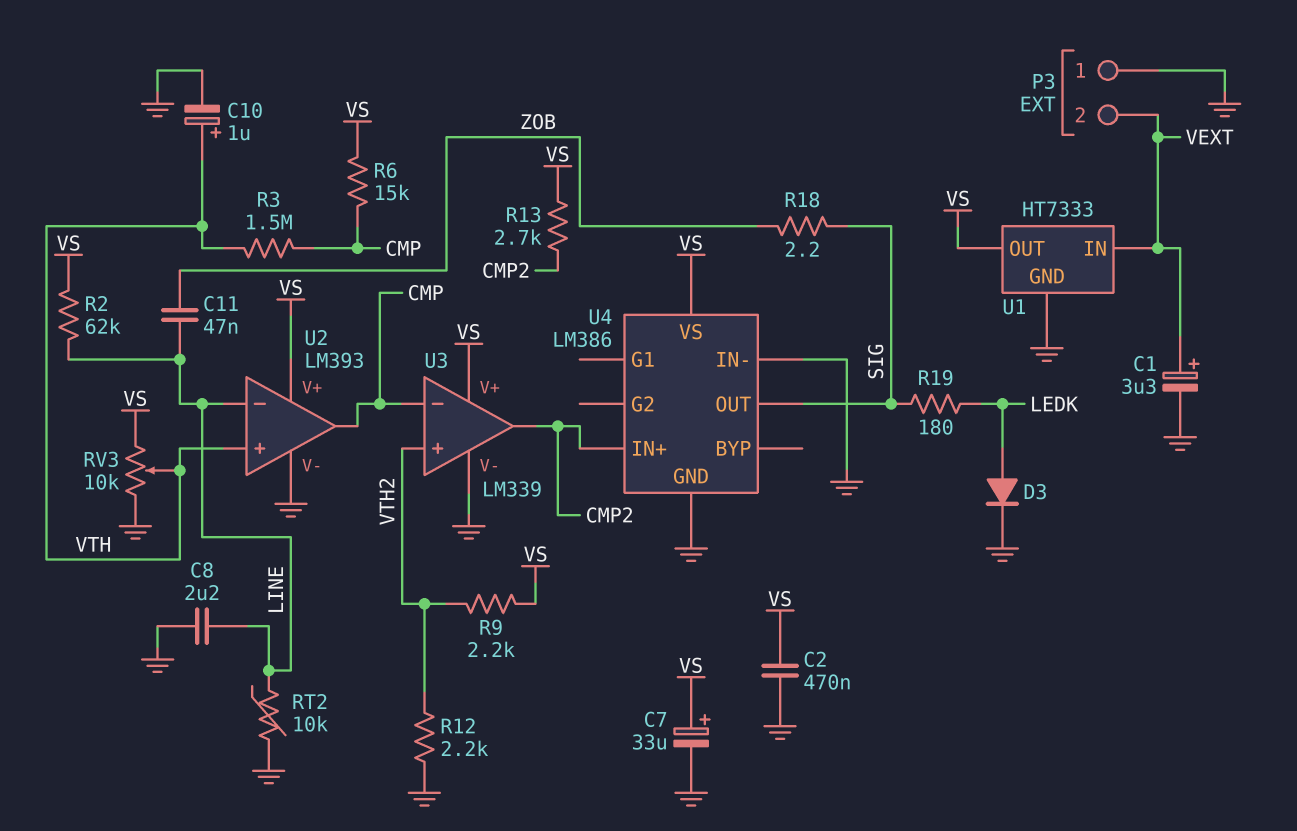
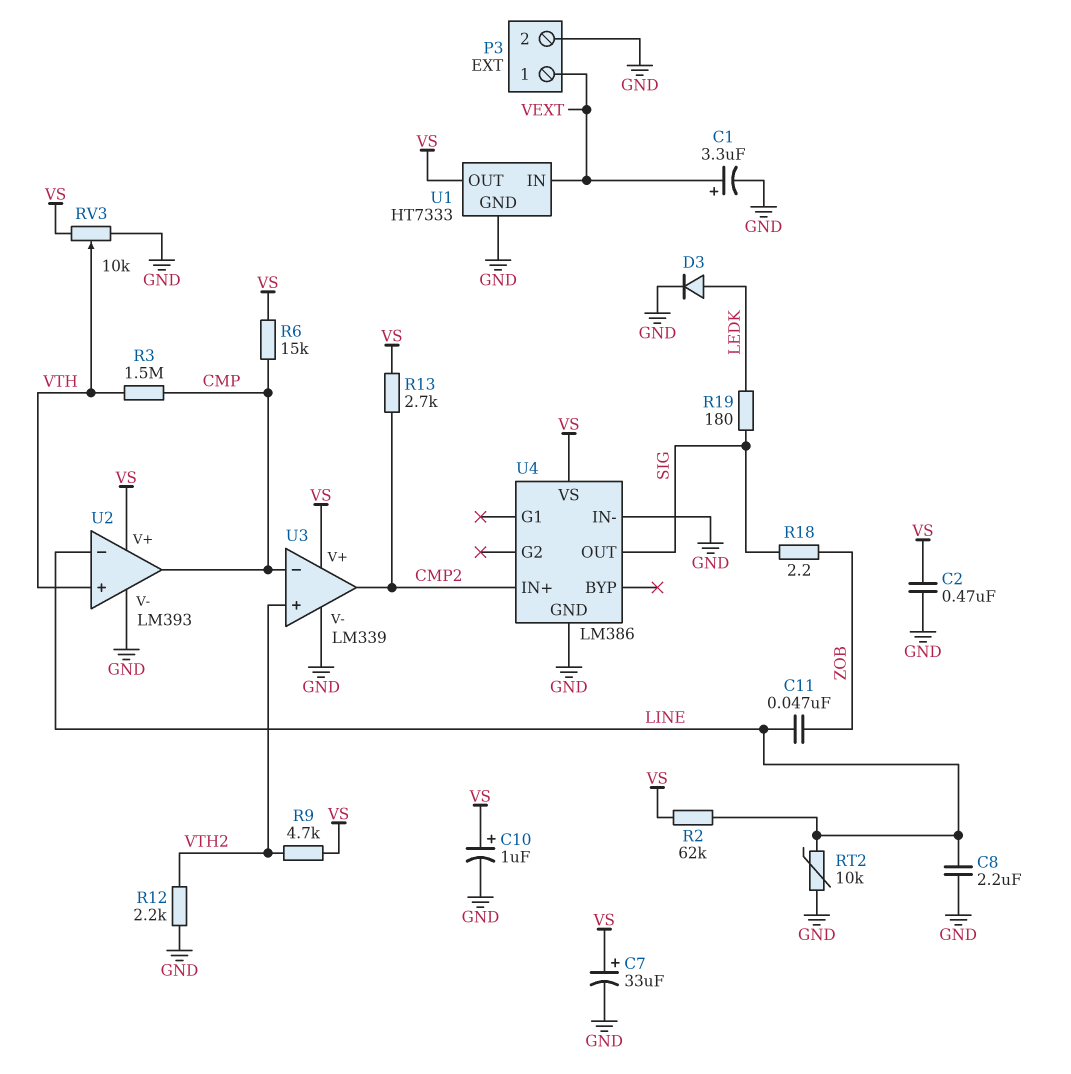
C10: 1uF (plus VTH, minus GND) -> 1uF (plus VS, minus GND)
P3 pin 1: GND -> VEXT
P3 pin 2: VEXT -> GND
R9: 2.2k (VS, VTH2) -> 4.7k (VS, VTH2)

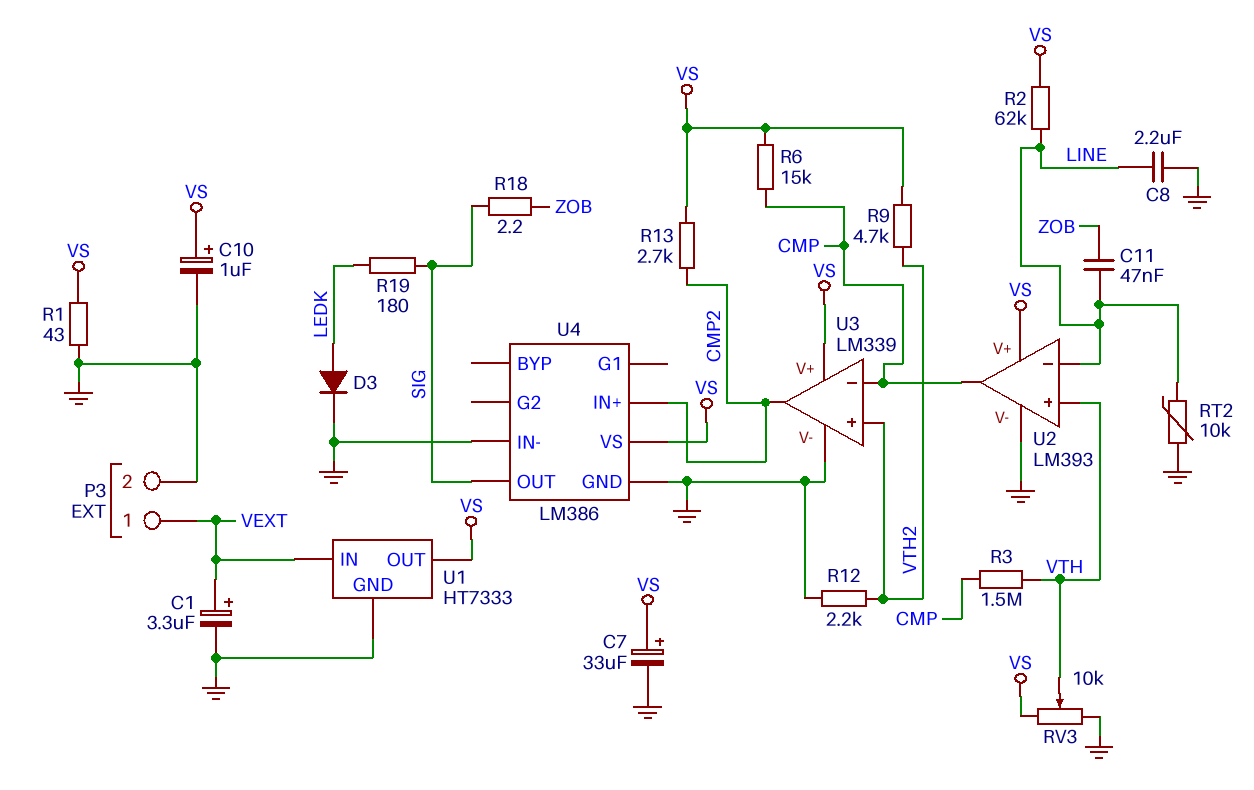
C2: 470nF (GND, VS) -> none
R1: none -> 43 (GND, VS)

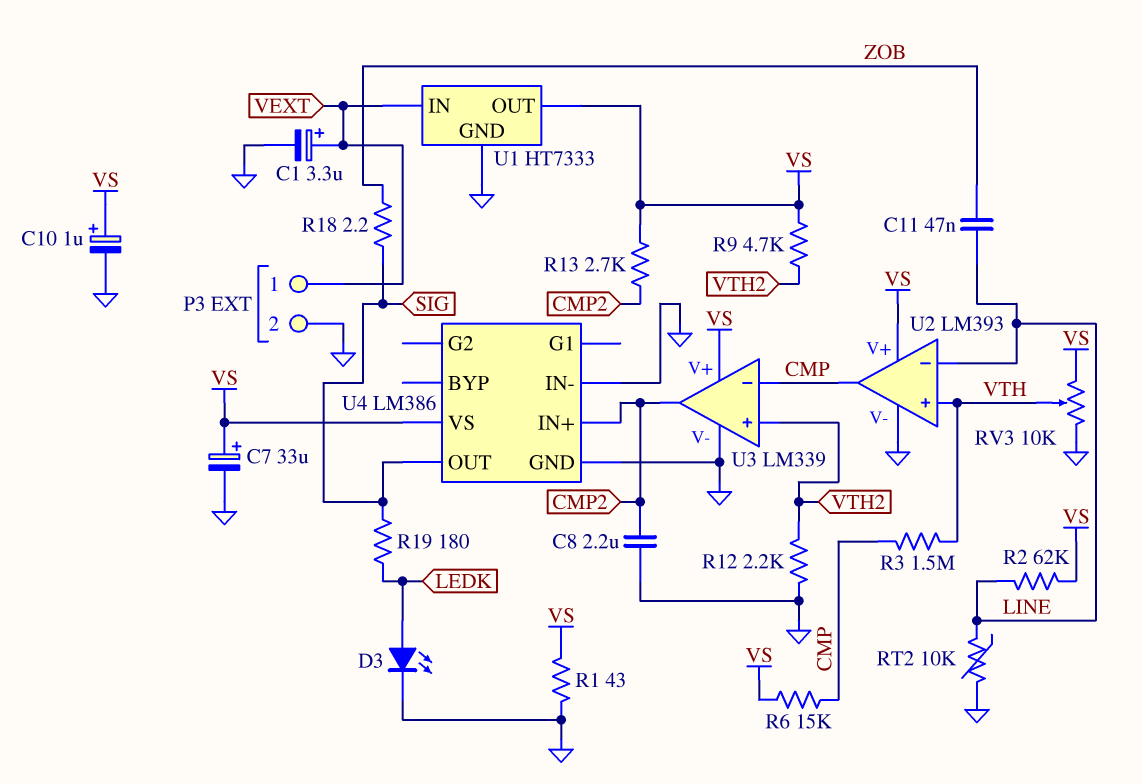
C8: 2.2uF (GND, LINE) -> 2.2uF (CMP2, GND)
D3: diode (A LEDK, K GND) -> LED (A LEDK, K GND)

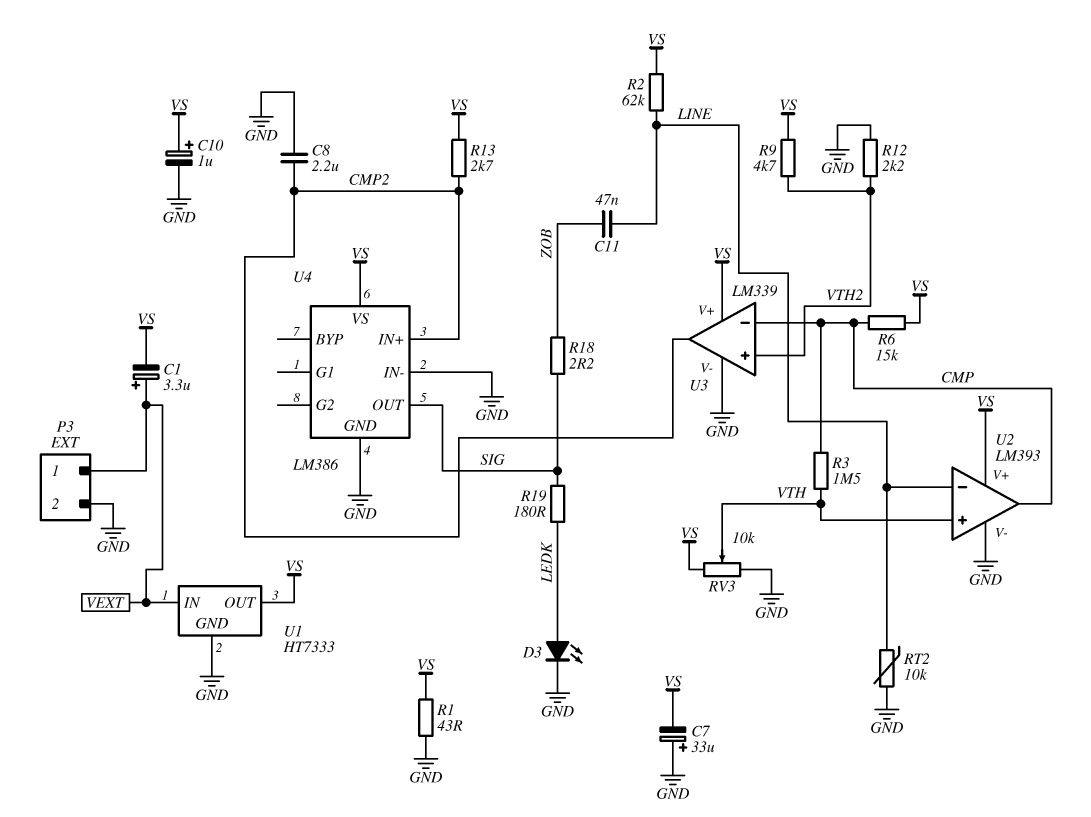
C1: 3.3uF (plus VEXT, minus GND) -> 3.3uF (plus VEXT, minus VS)
C7: 33uF (plus VS, minus GND) -> 33uF (plus GND, minus VS)

